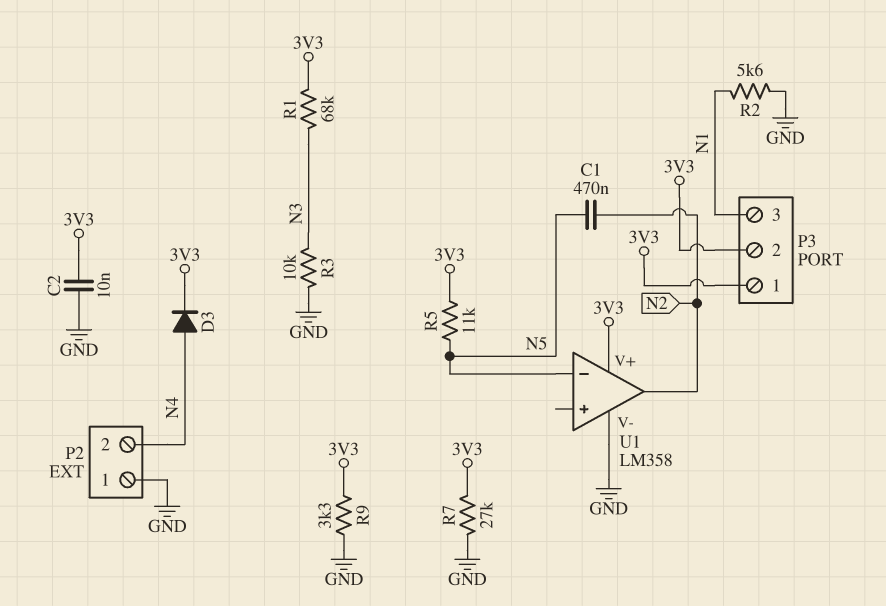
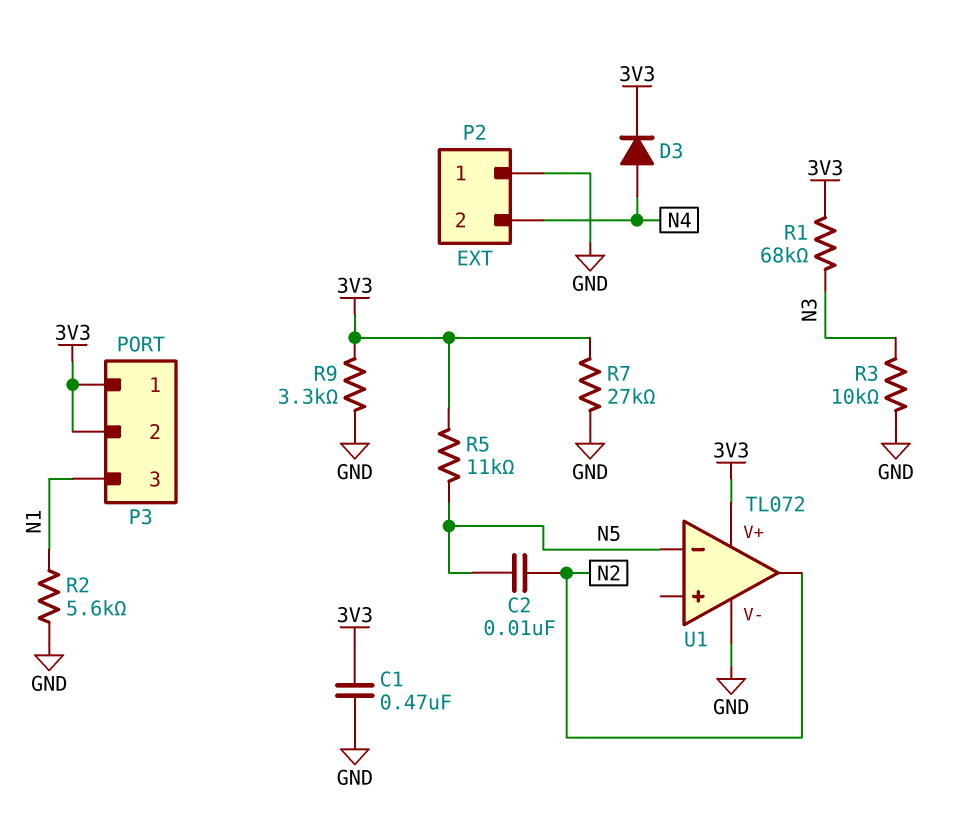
C1: 470nF (N2, N5) -> 470nF (3V3, GND)
C2: 10nF (3V3, GND) -> 10nF (N2, N5)
U1: LM358 -> TL072

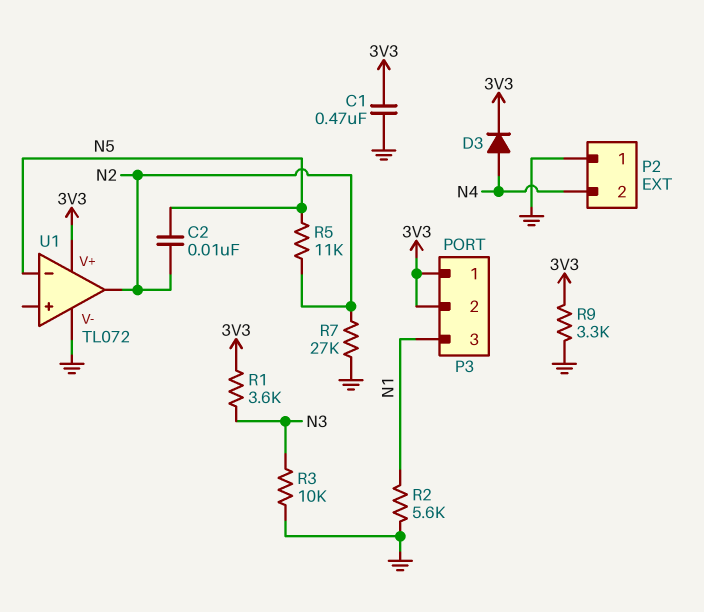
R1: 68k (3V3, N3) -> 3.6k (3V3, N3)
R5: 11k (3V3, N5) -> 11k (N2, N5)
R7: 27k (3V3, GND) -> 27k (GND, N2)

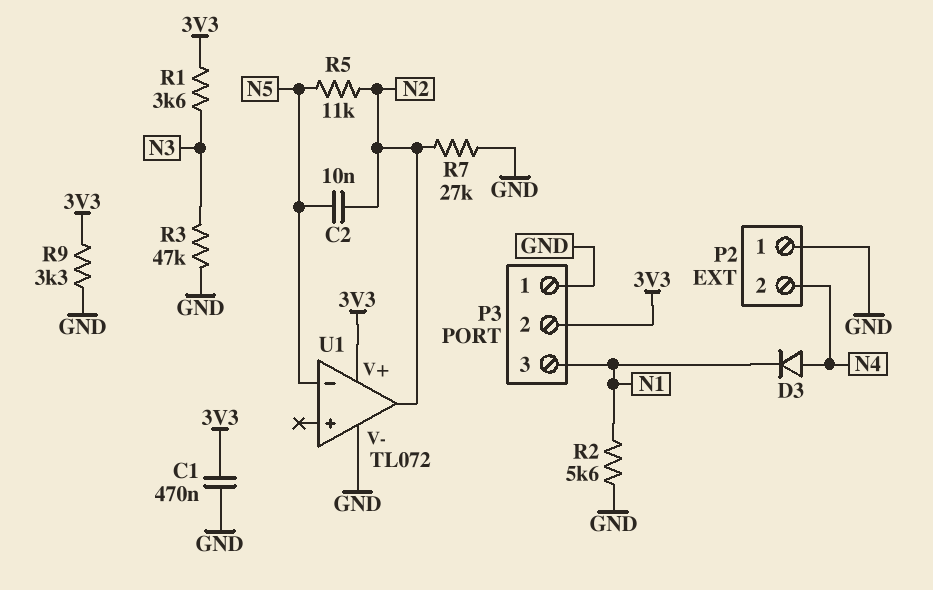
D3: diode (A N4, K 3V3) -> diode (A N4, K N1)
P3 pin 1: 3V3 -> GND
R3: 10k (GND, N3) -> 47k (GND, N3)

